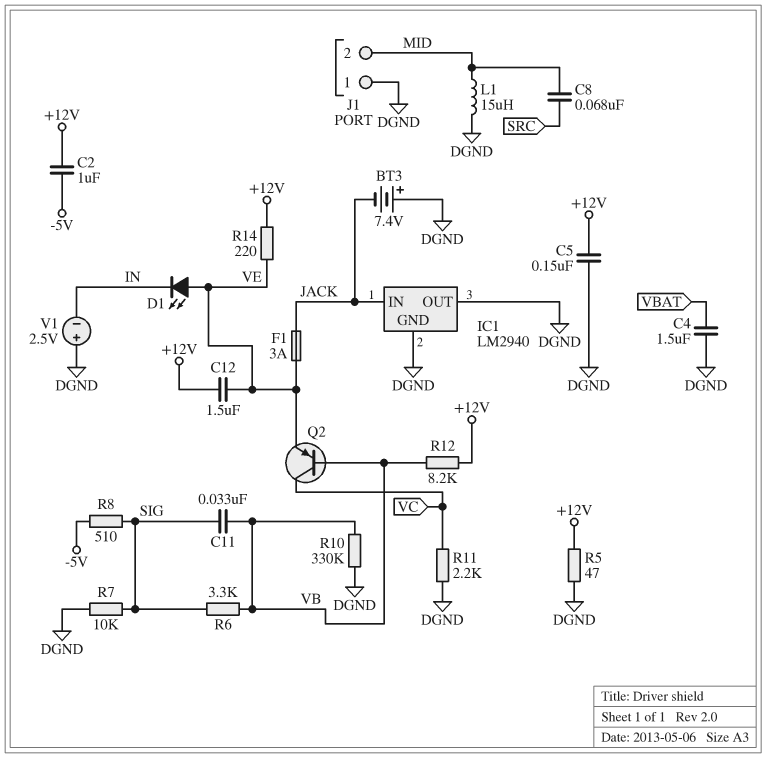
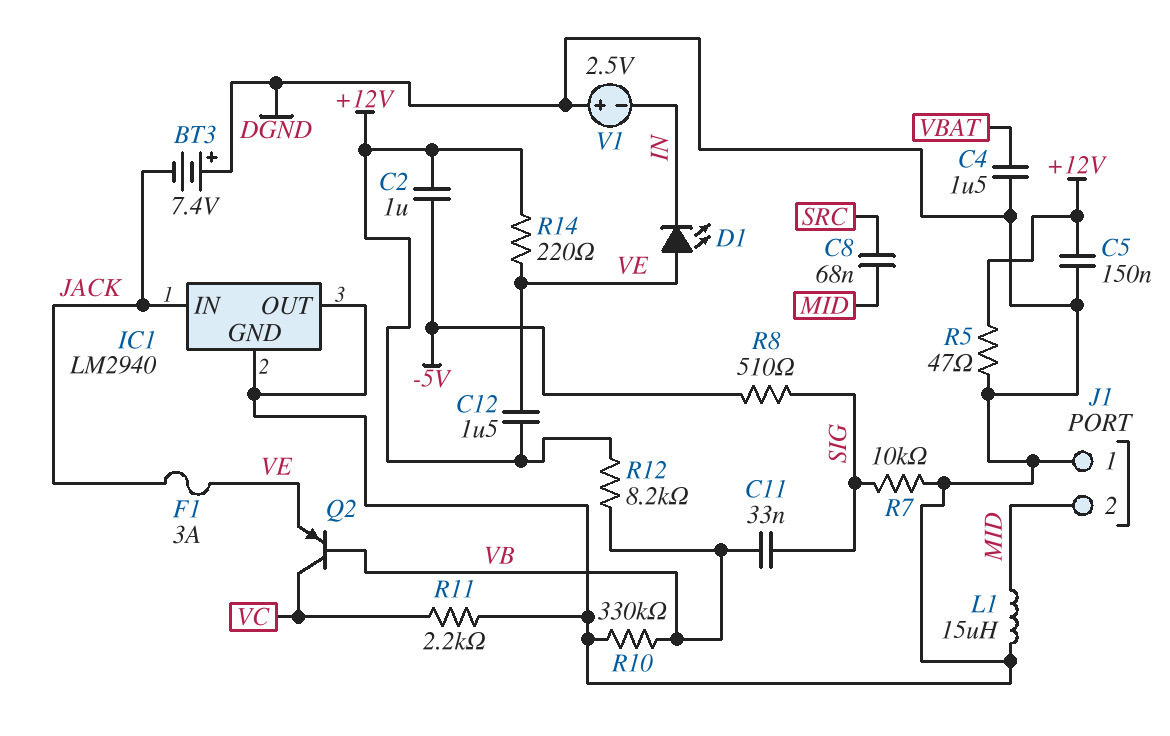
R6: 3.3k (SIG, VB) -> none

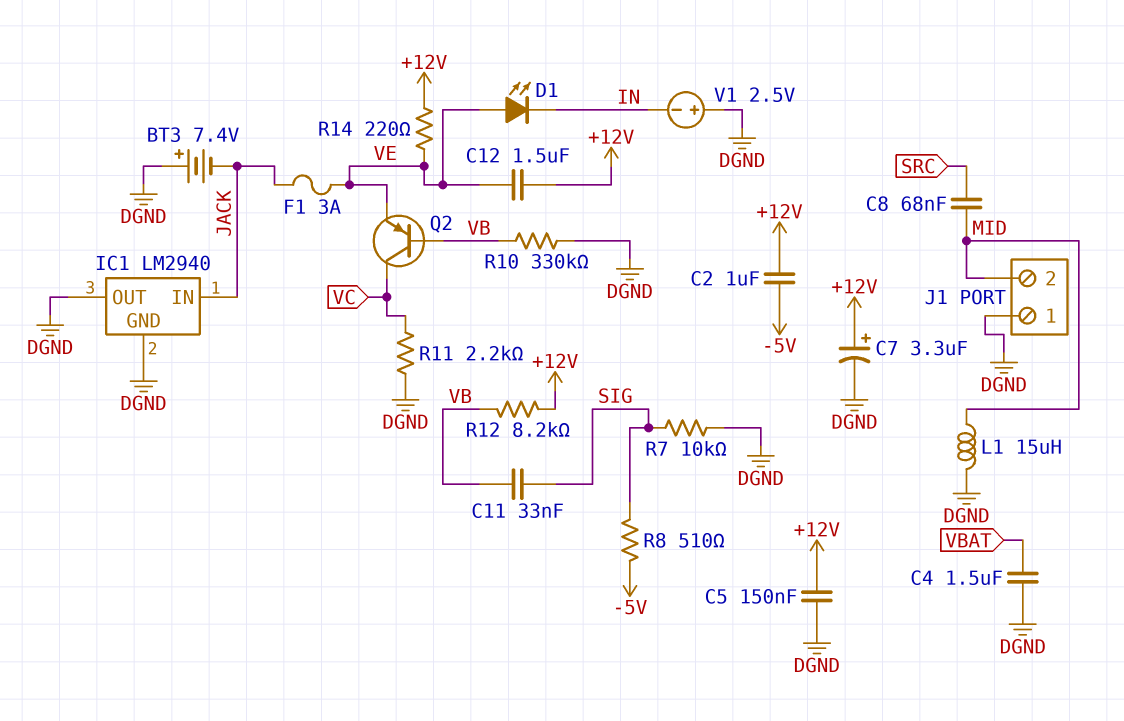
C7: none -> 3.3uF (plus +12V, minus DGND)
R5: 47 (+12V, DGND) -> none

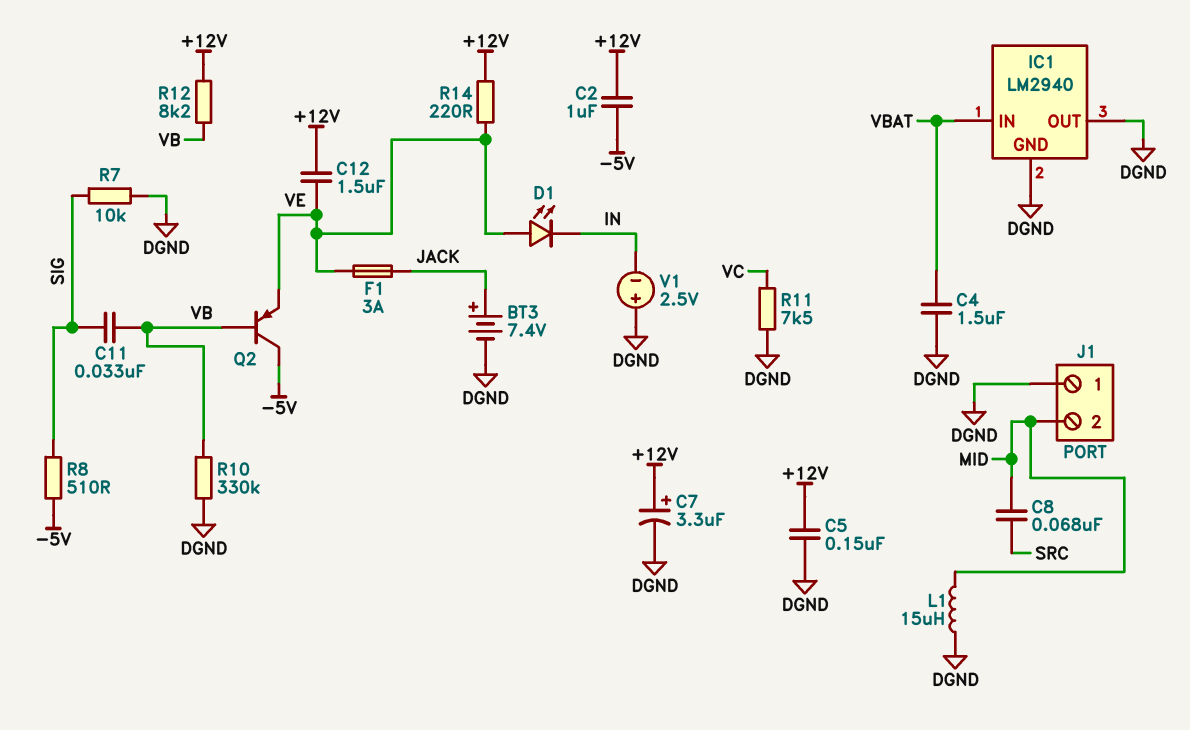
BT3: 7.4V (plus DGND, minus JACK) -> 7.4V (plus JACK, minus DGND)
IC1 pin IN: JACK -> VBAT
Q2: PNP (B VB, C VC, E VE) -> PNP (B VB, C -5V, E VE)
R11: 2.2k (DGND, VC) -> 7.5k (DGND, VC)

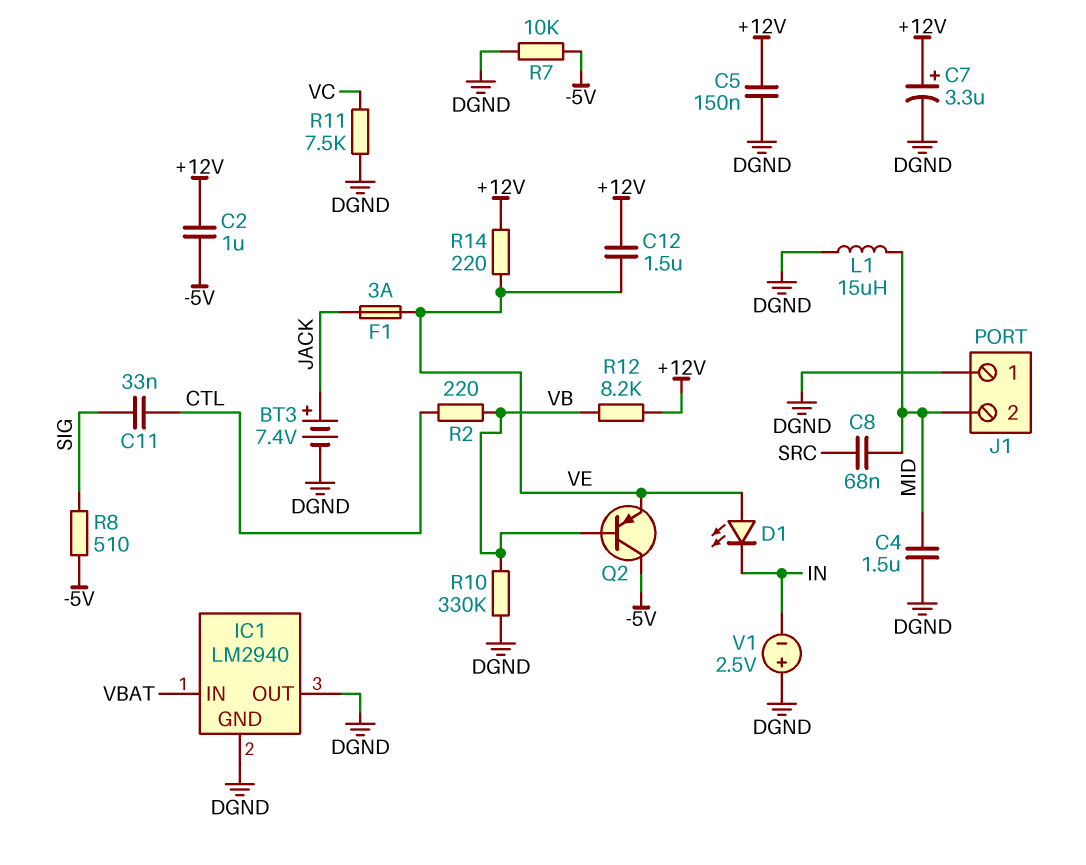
C4: 1.5uF (DGND, VBAT) -> 1.5uF (DGND, MID)
C11: 33nF (SIG, VB) -> 33nF (CTL, SIG)
R2: none -> 220 (CTL, VB)
R7: 10k (DGND, SIG) -> 10k (-5V, DGND)

